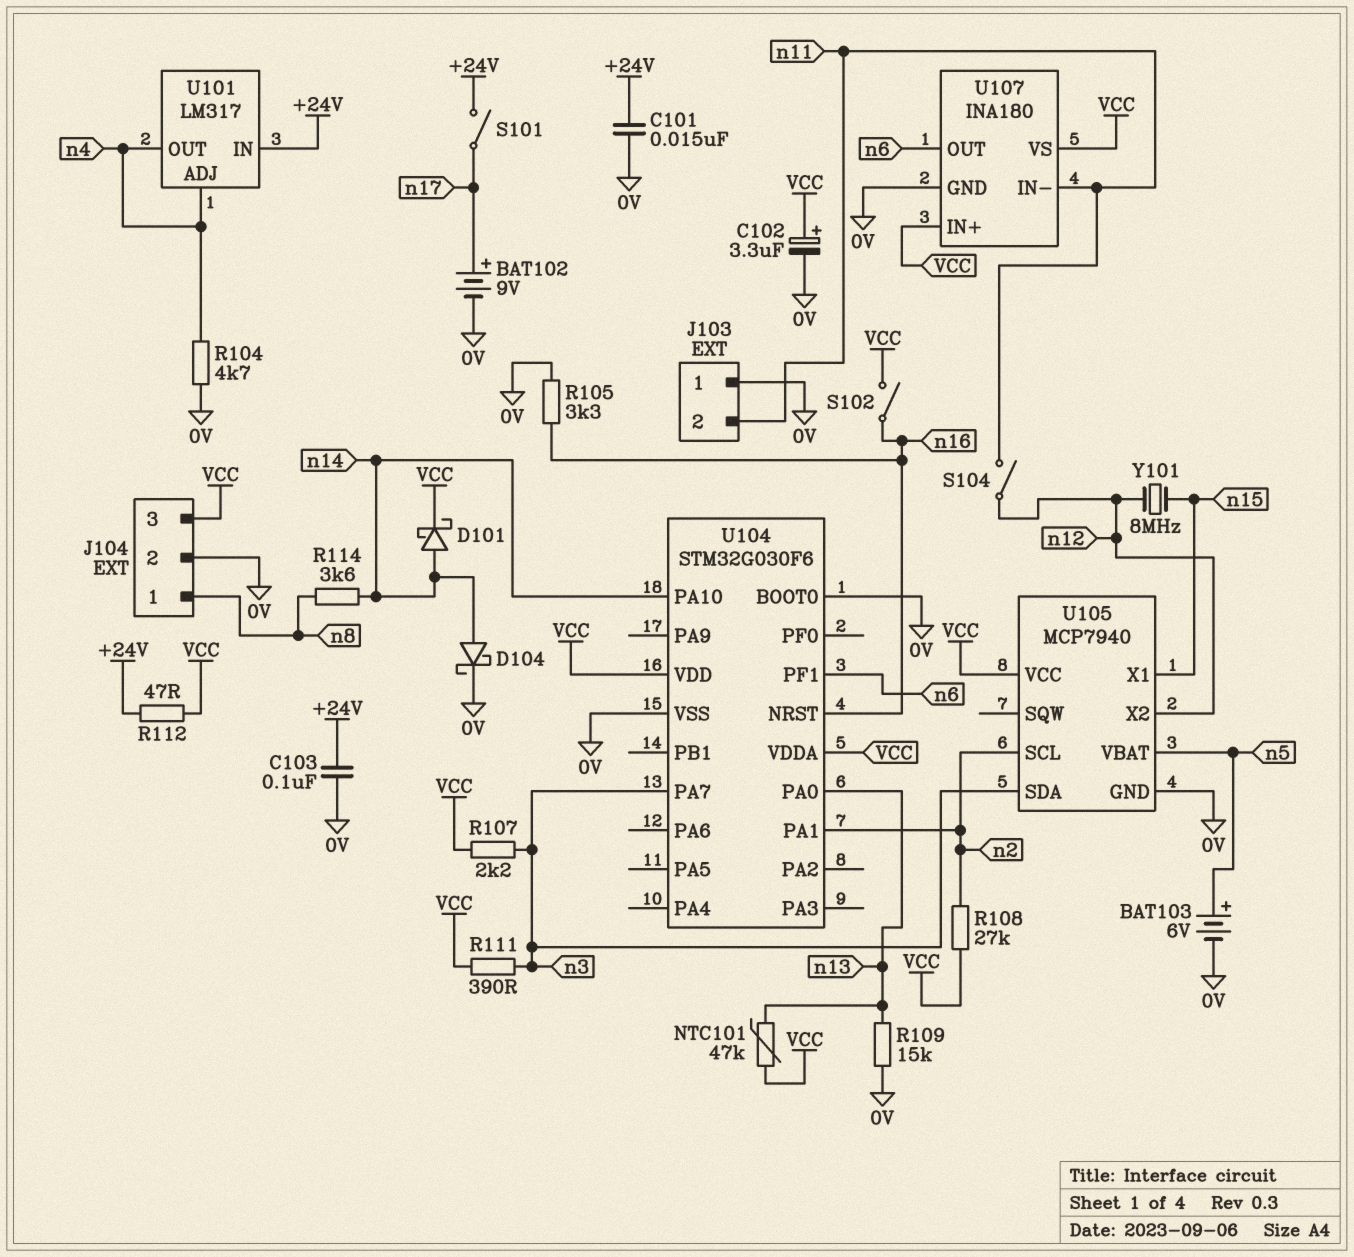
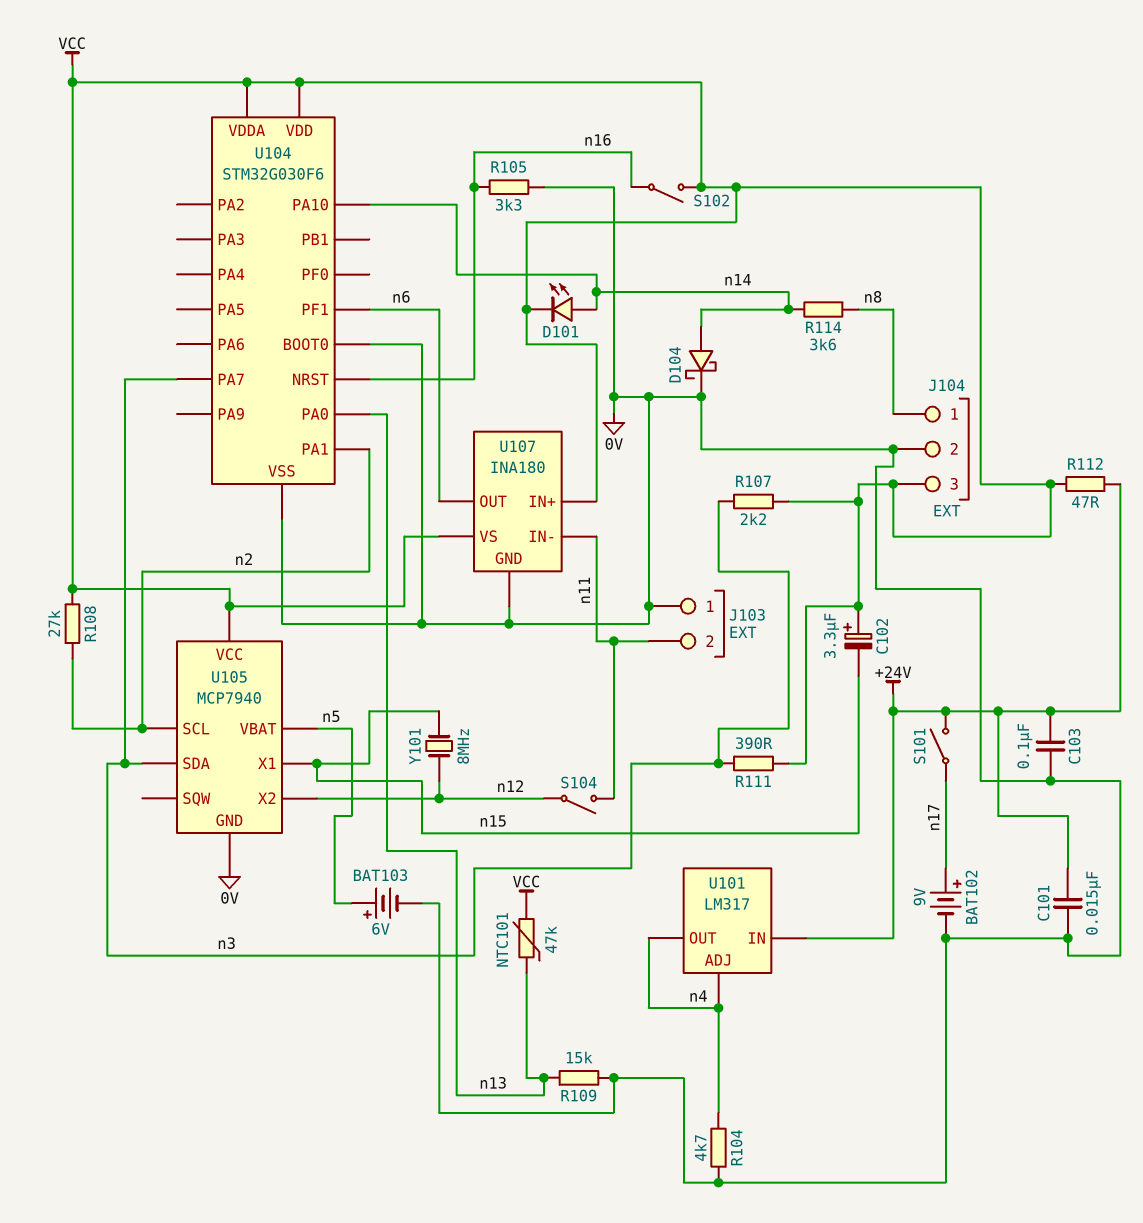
C102: 3.3uF (plus VCC, minus 0V) -> 3.3uF (plus VCC, minus n15)
D101: schottky (A n14, K VCC) -> LED (A n14, K VCC)

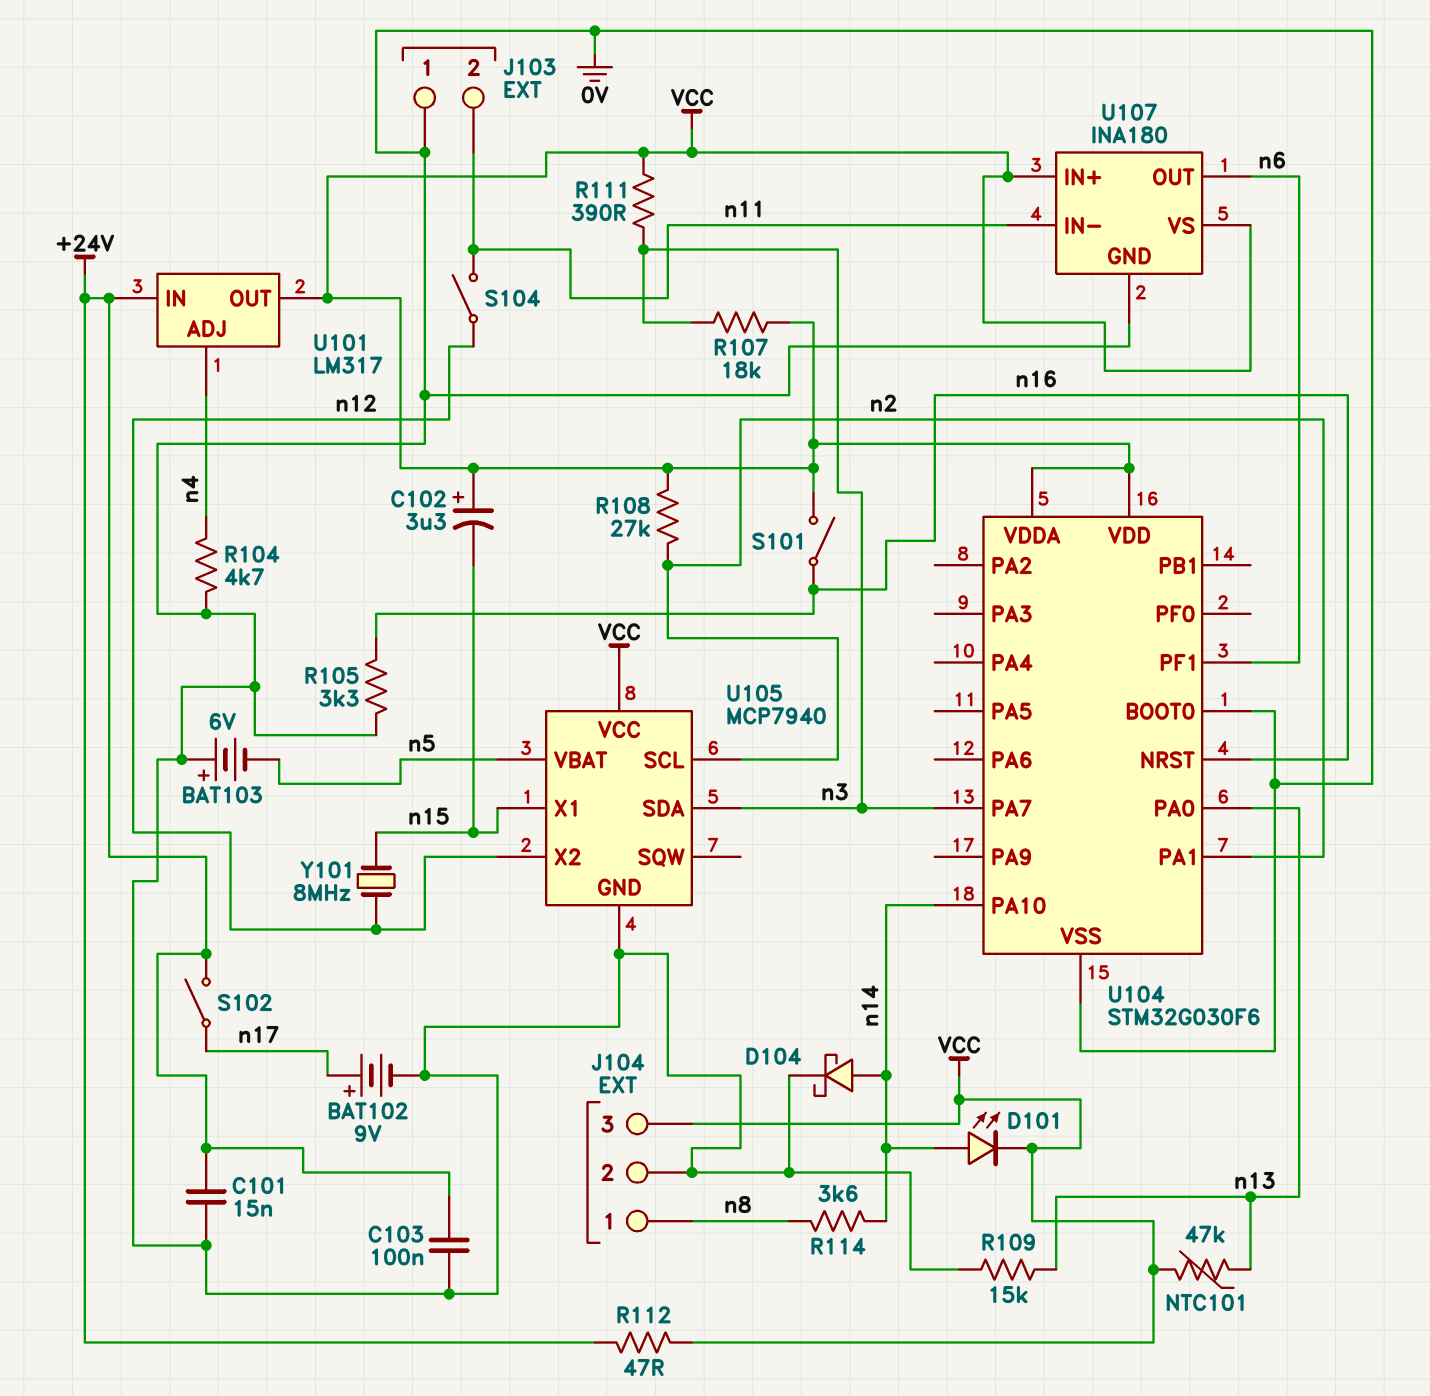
BAT103: 6V (plus n5, minus 0V) -> 6V (plus 0V, minus n5)
R107: 2.2k (VCC, n3) -> 18k (VCC, n3)
S101: switch (+24V, n17) -> switch (VCC, n16)
S102: switch (VCC, n16) -> switch (+24V, n17)
U101 pin OUT: n4 -> VCC

